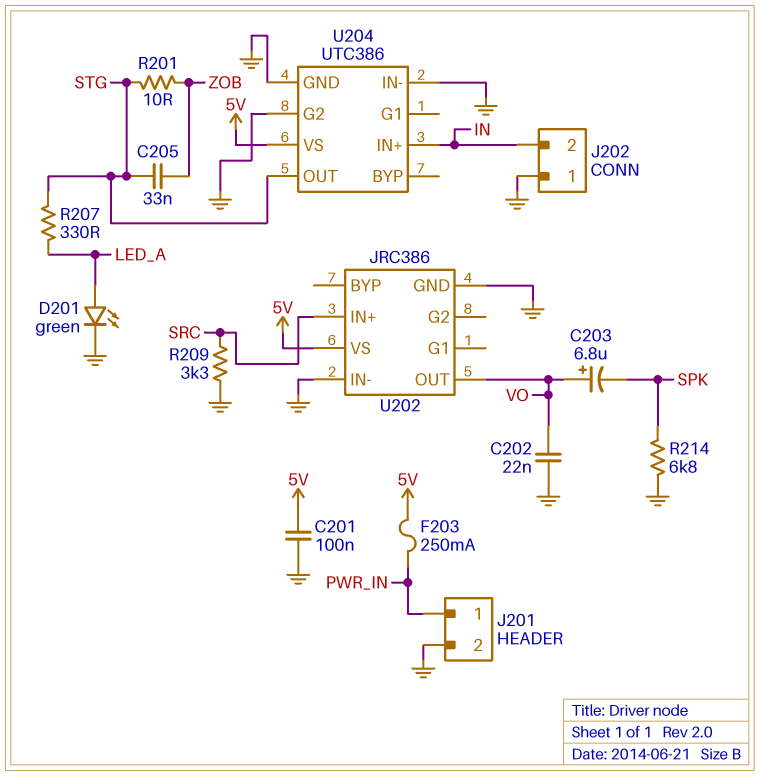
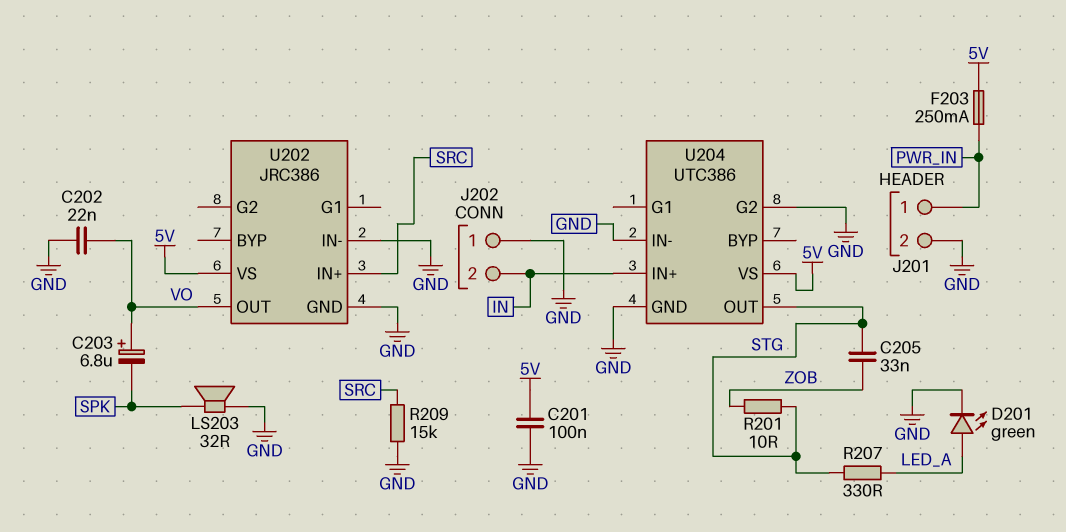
LS203: none -> speaker 32R (GND, SPK)
R209: 3.3k (GND, SRC) -> 15k (GND, SRC)
R214: 6.8k (GND, SPK) -> none

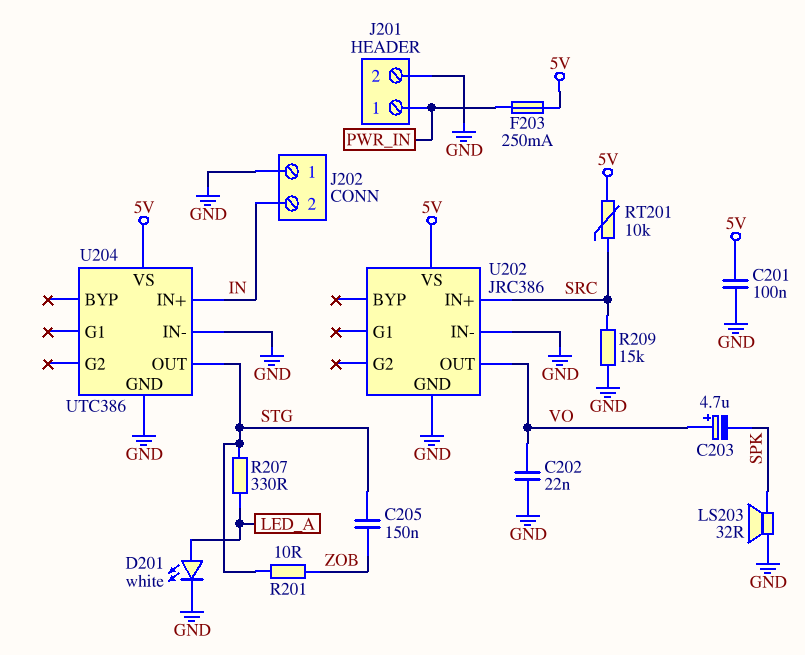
C203: 6.8uF (plus VO, minus SPK) -> 4.7uF (plus VO, minus SPK)
C205: 33nF (STG, ZOB) -> 150nF (STG, ZOB)
D201: LED green (A LED_A, K GND) -> LED white (A LED_A, K GND)
RT201: none -> 10k (5V, SRC)
U204 pin G2: GND -> none

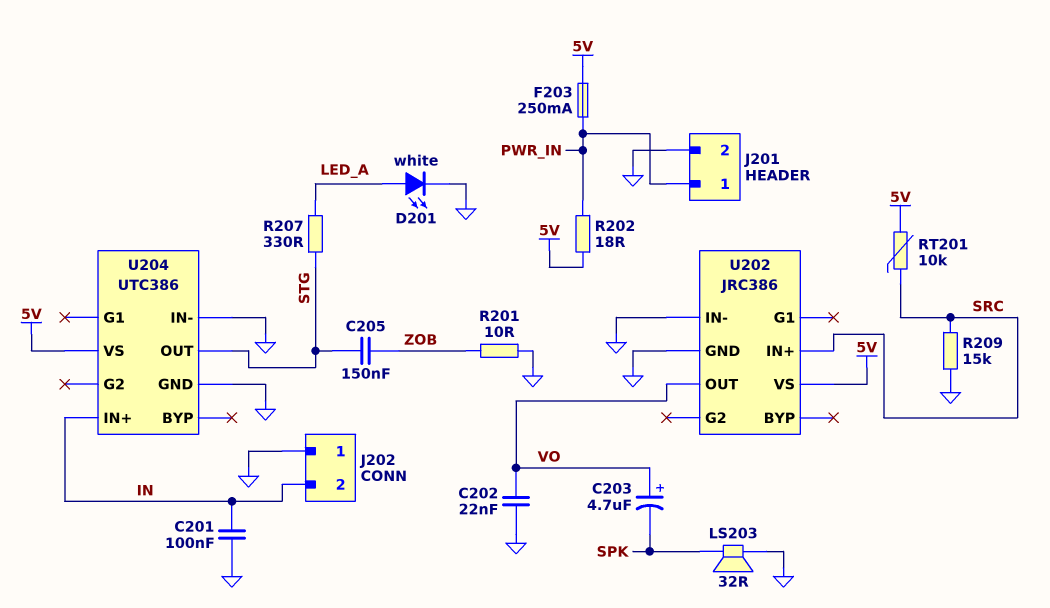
C201: 100nF (5V, GND) -> 100nF (GND, IN)
R201: 10 (STG, ZOB) -> 10 (GND, ZOB)
R202: none -> 18 (5V, PWR_IN)

